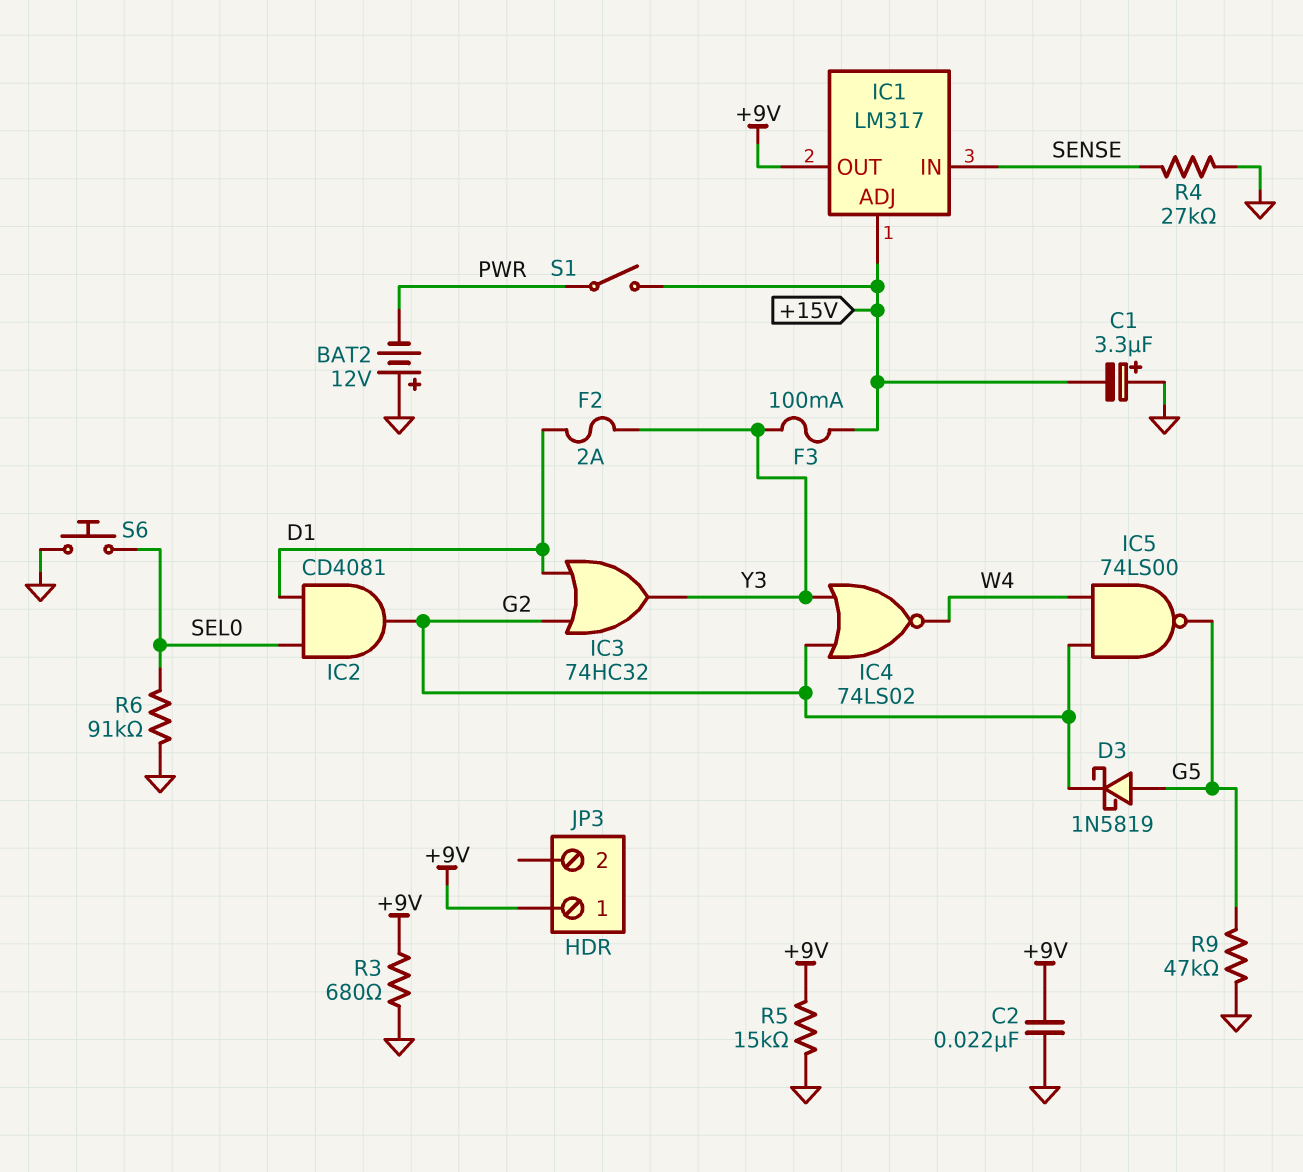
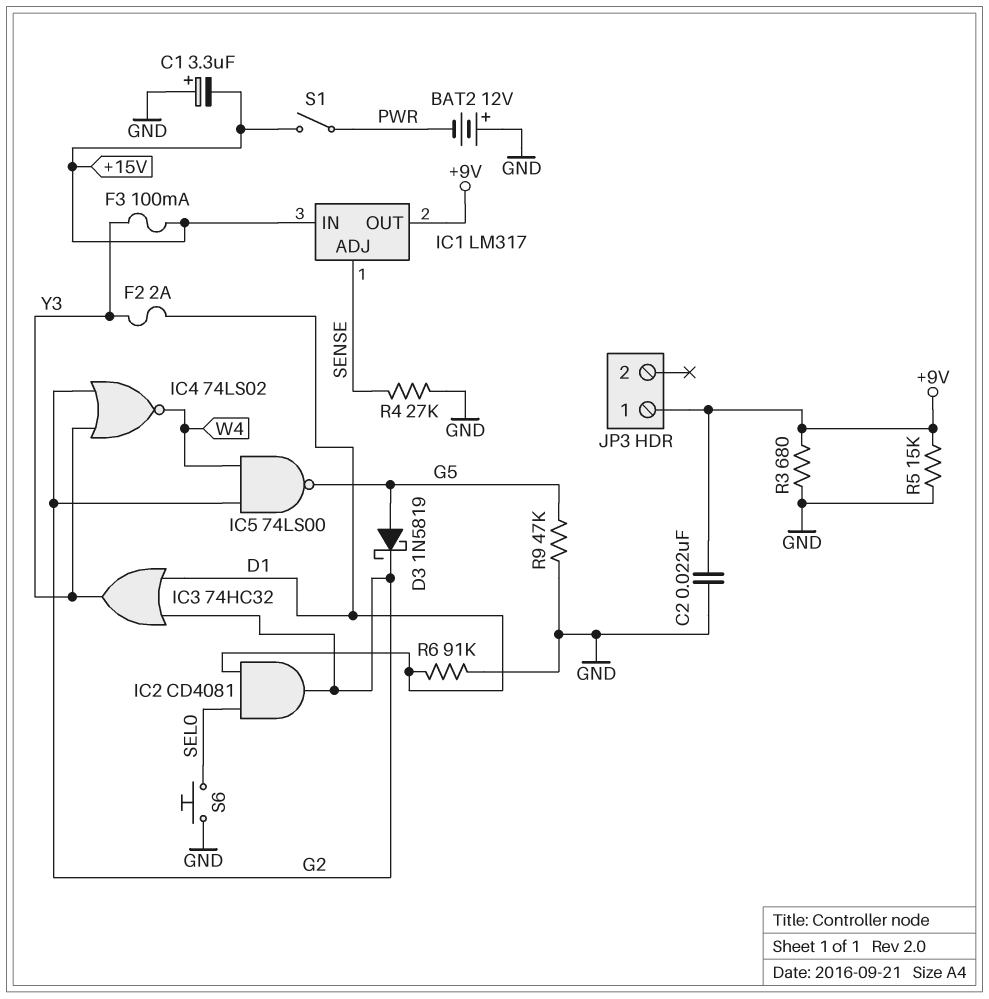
IC1 pin ADJ: +15V -> SENSE
IC1 pin IN: SENSE -> +15V
R6: 91k (GND, SEL0) -> 91k (D1, GND)

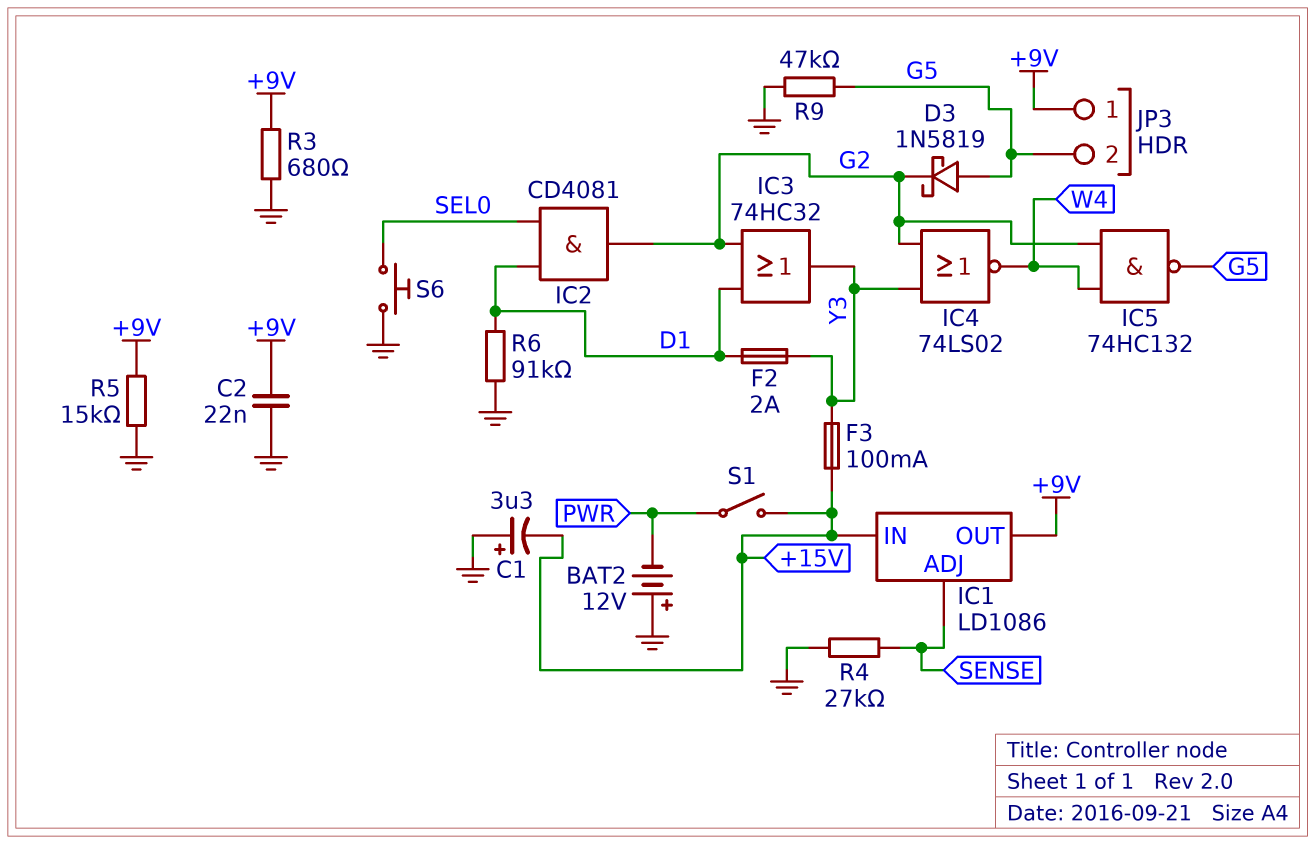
IC1: LM317 -> LD1086
IC5: NAND 74LS00 (in G2, in W4, out G5) -> NAND 74HC132 (in G2, in W4, out G5)
JP3 pin 2: none -> G5

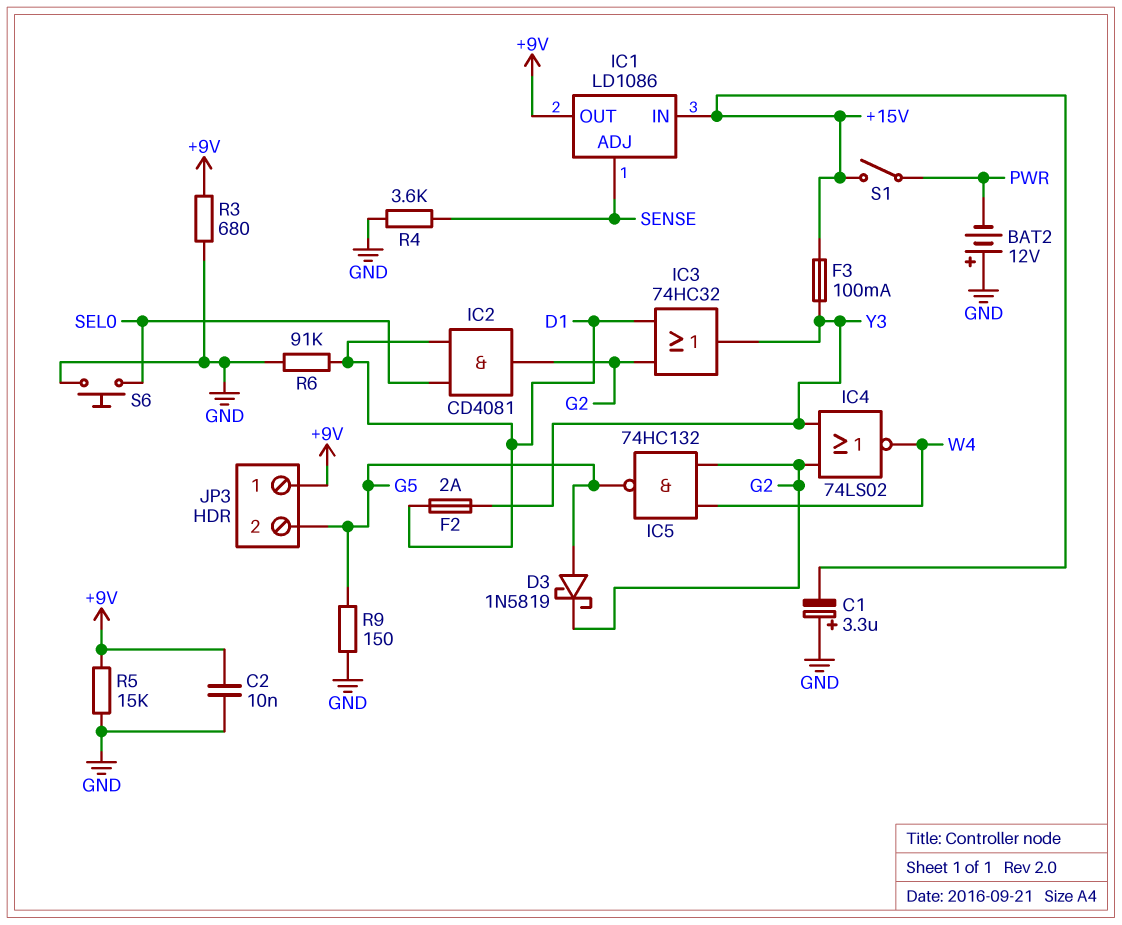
C2: 22nF (+9V, GND) -> 10nF (+9V, GND)
R4: 27k (GND, SENSE) -> 3.6k (GND, SENSE)
R9: 47k (G5, GND) -> 150 (G5, GND)

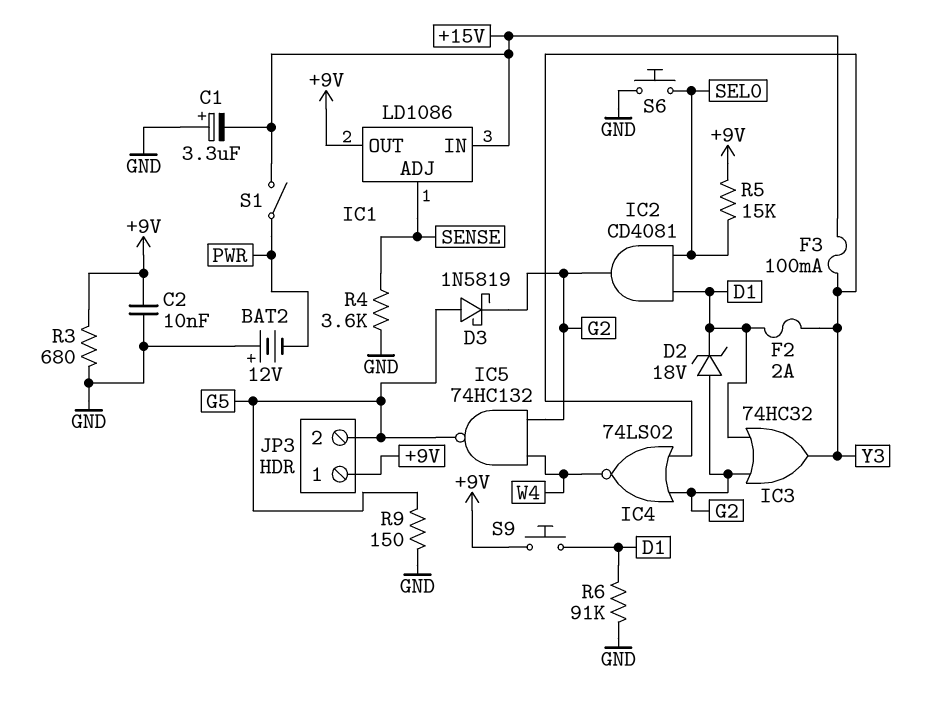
D2: none -> zener 18V (A G2, K D1)
R5: 15k (+9V, GND) -> 15k (+9V, SEL0)
S9: none -> button (+9V, D1)

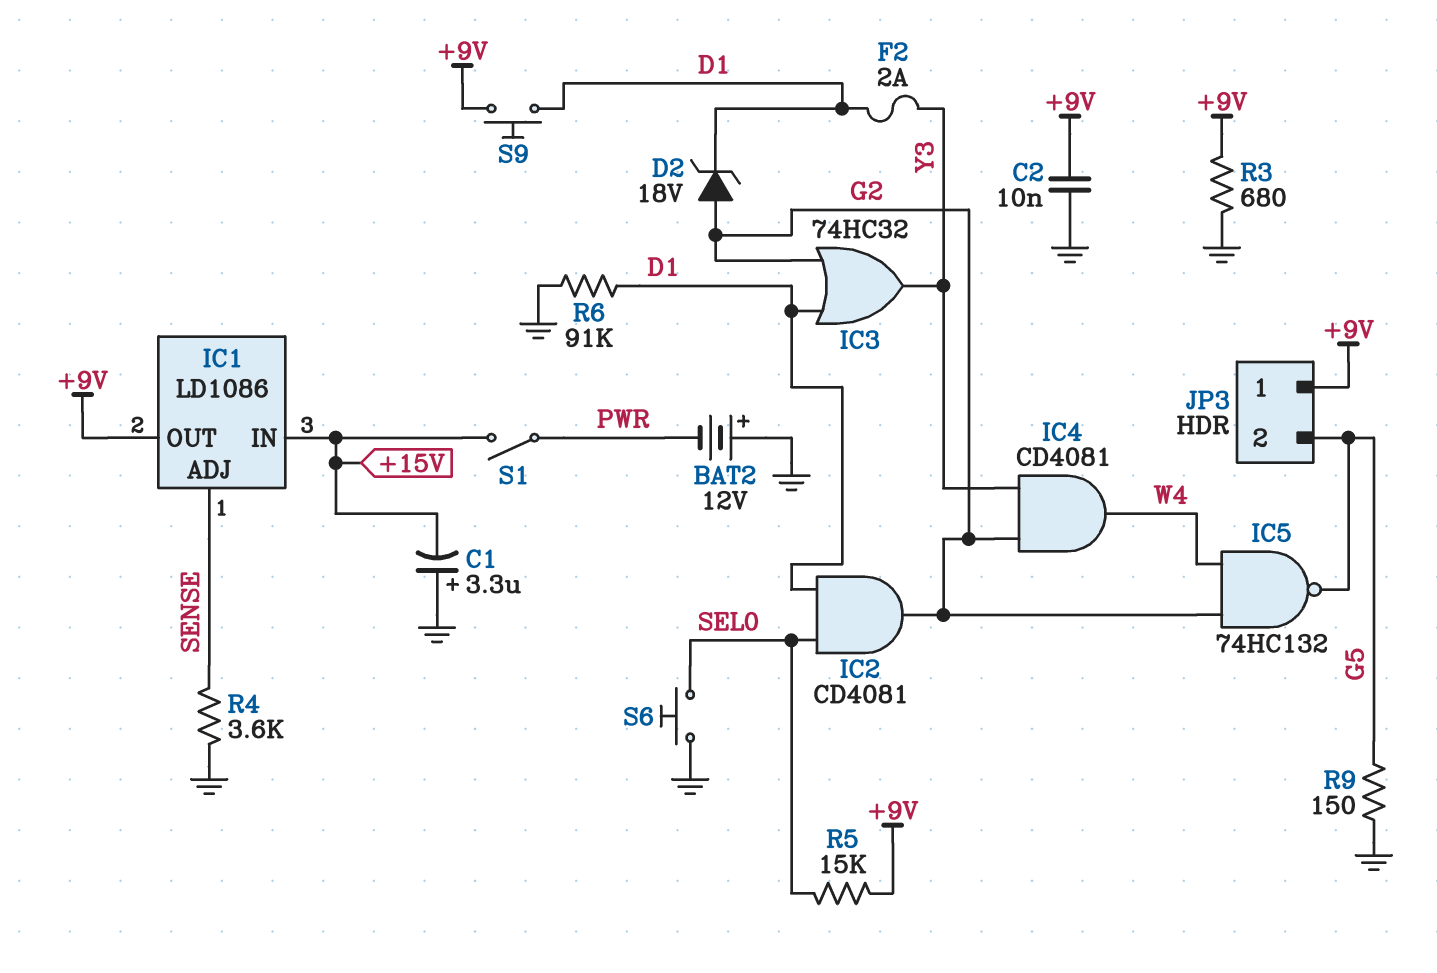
D3: schottky 1N5819 (A G5, K G2) -> none
F3: 100mA (+15V, Y3) -> none
IC4: NOR 74LS02 (in G2, in Y3, out W4) -> AND CD4081 (in G2, in Y3, out W4)

